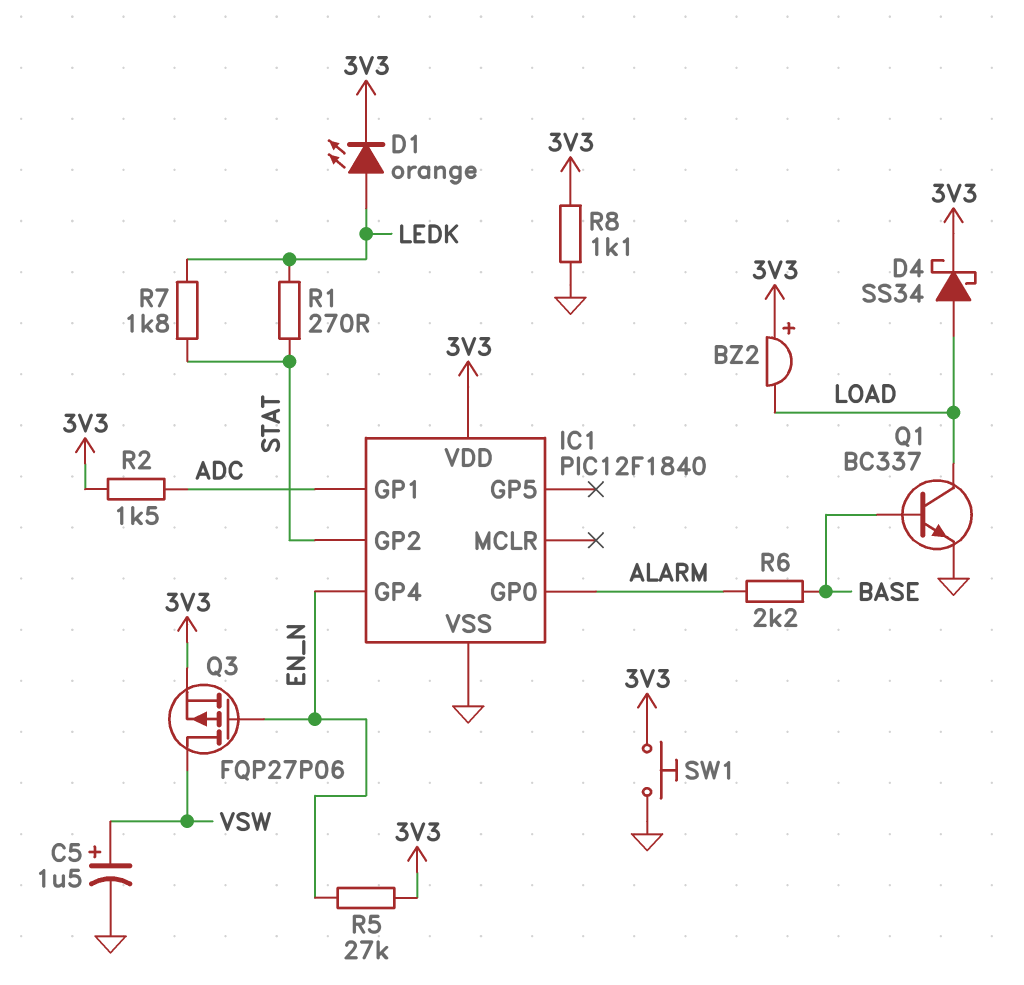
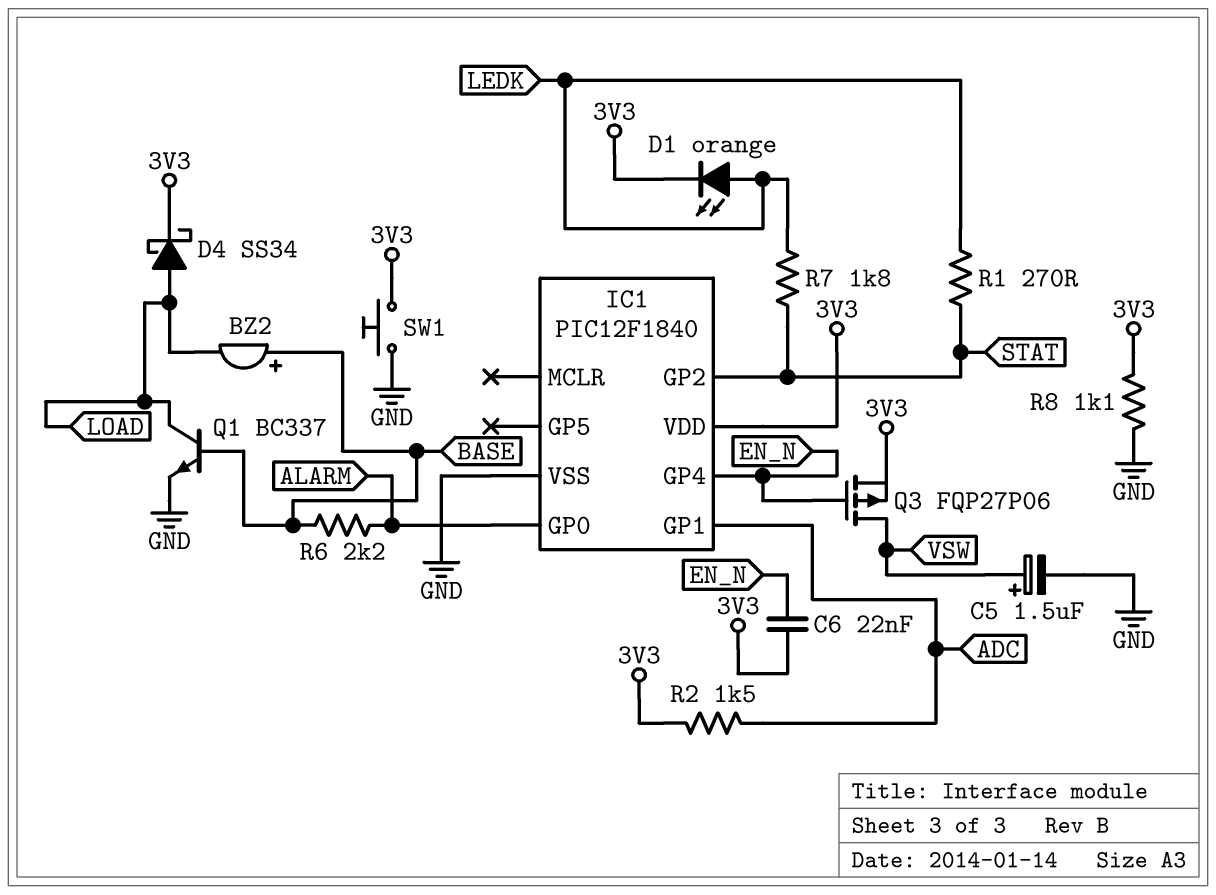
BZ2: buzzer (plus 3V3, minus LOAD) -> buzzer (plus BASE, minus LOAD)
C6: none -> 22nF (3V3, EN_N)
R5: 27k (3V3, EN_N) -> none

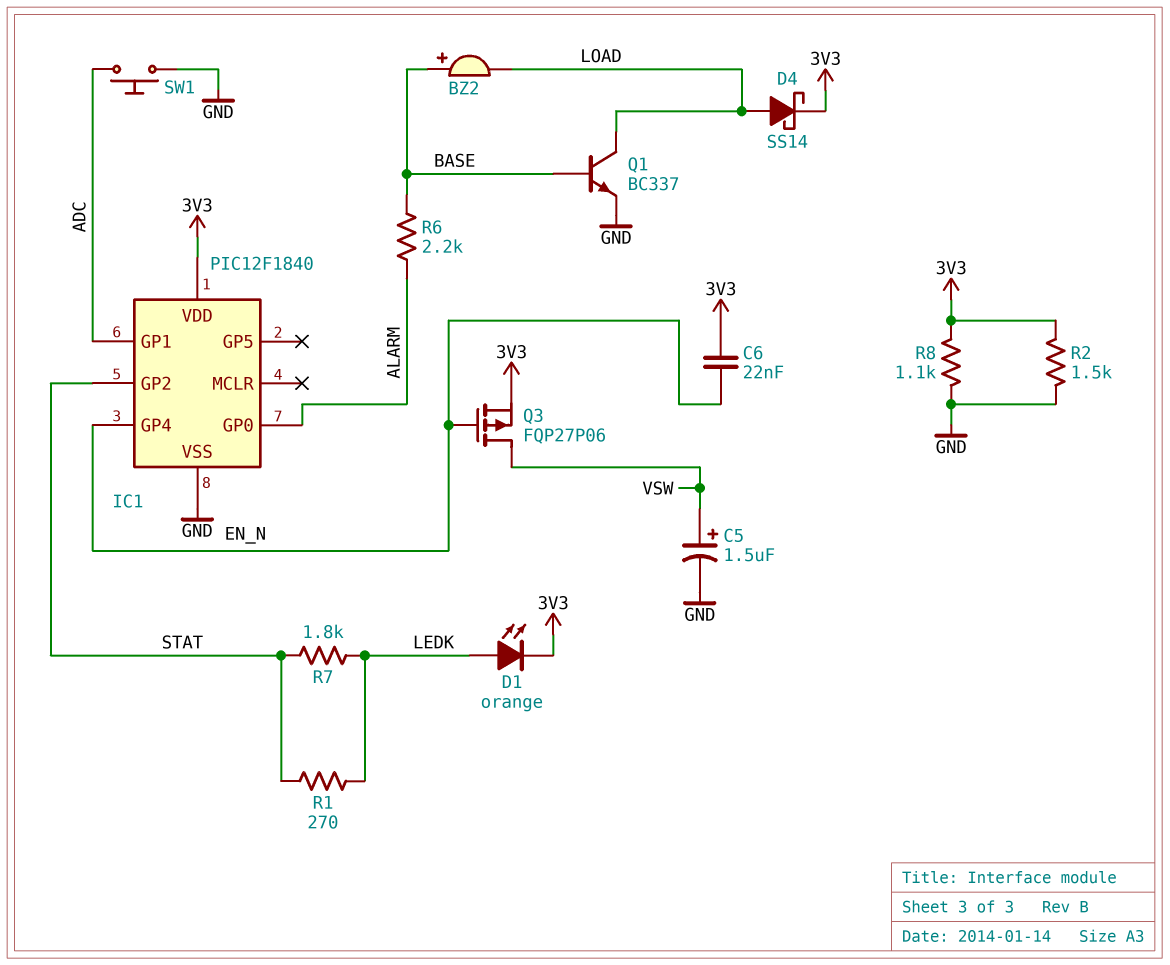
D4: schottky SS34 (A LOAD, K 3V3) -> schottky SS14 (A LOAD, K 3V3)
R2: 1.5k (3V3, ADC) -> 1.5k (3V3, GND)
SW1: button (3V3, GND) -> button (ADC, GND)

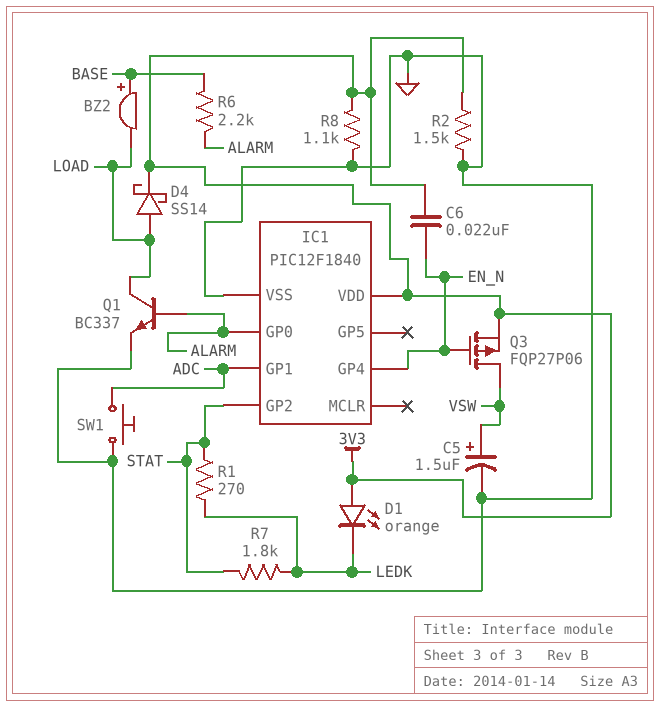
D1: LED orange (A LEDK, K 3V3) -> LED orange (A 3V3, K LEDK)
Q1: NPN BC337 (B BASE, C LOAD, E GND) -> NPN BC337 (B ALARM, C LOAD, E GND)

